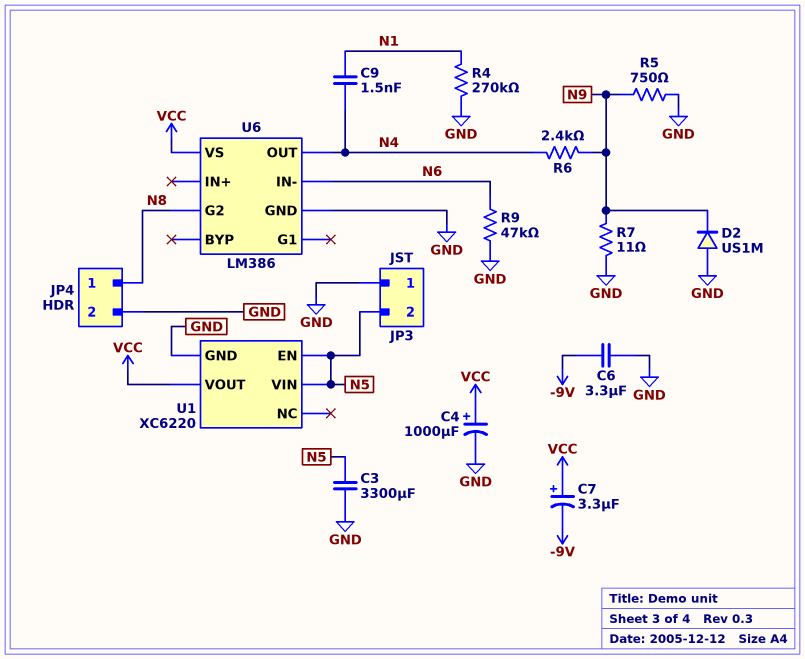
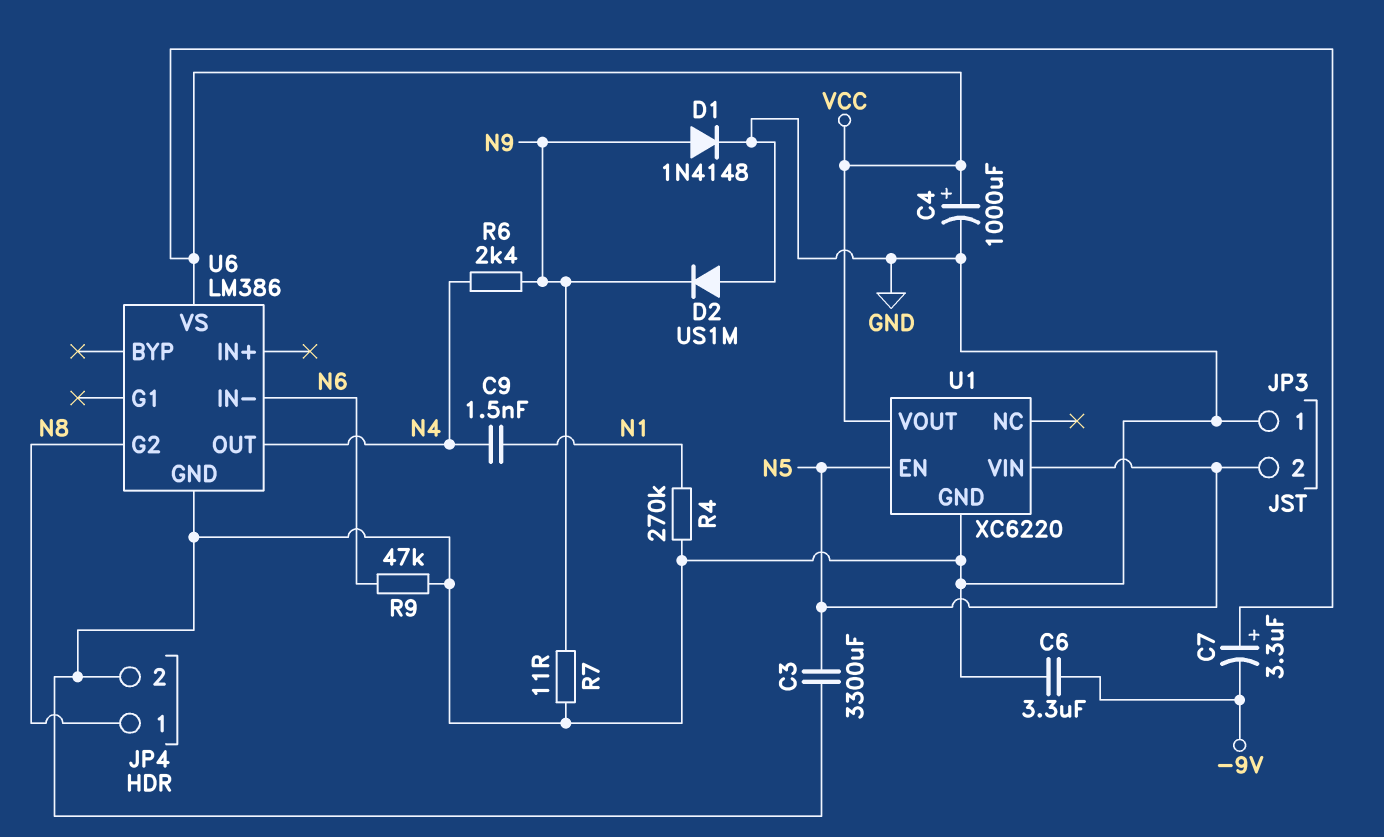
D1: none -> diode 1N4148 (A N9, K GND)
R5: 750 (GND, N9) -> none

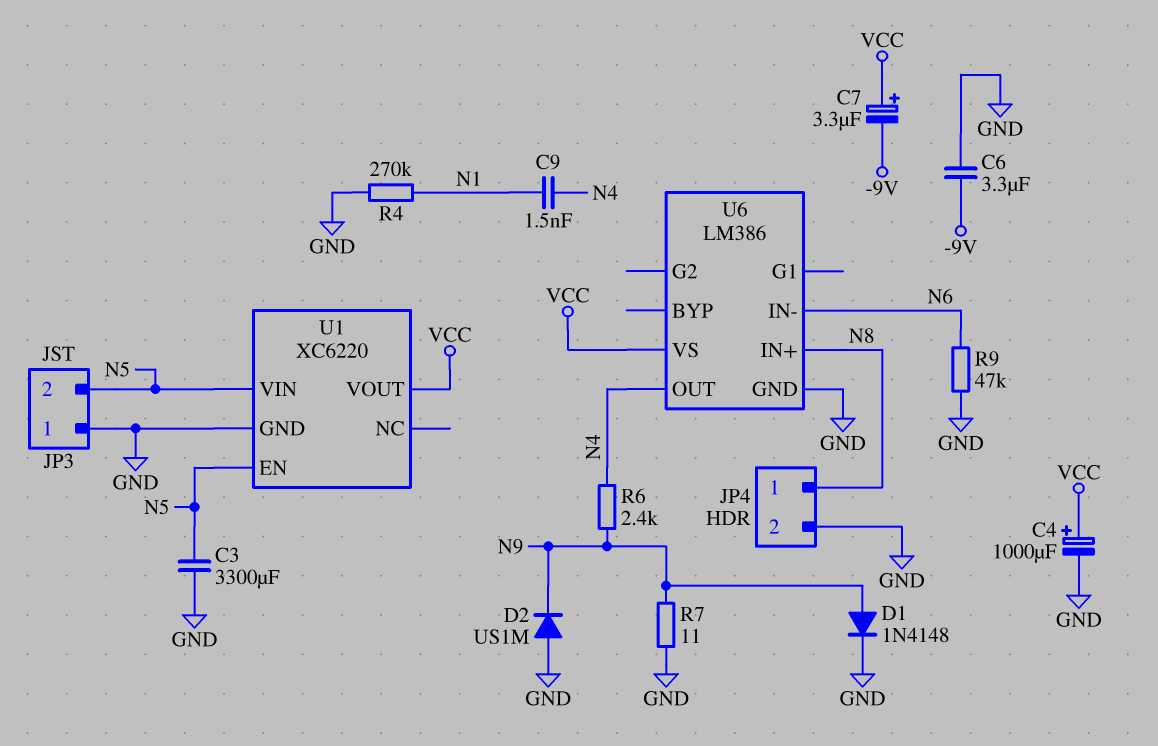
U6 pin G2: N8 -> none
U6 pin IN+: none -> N8

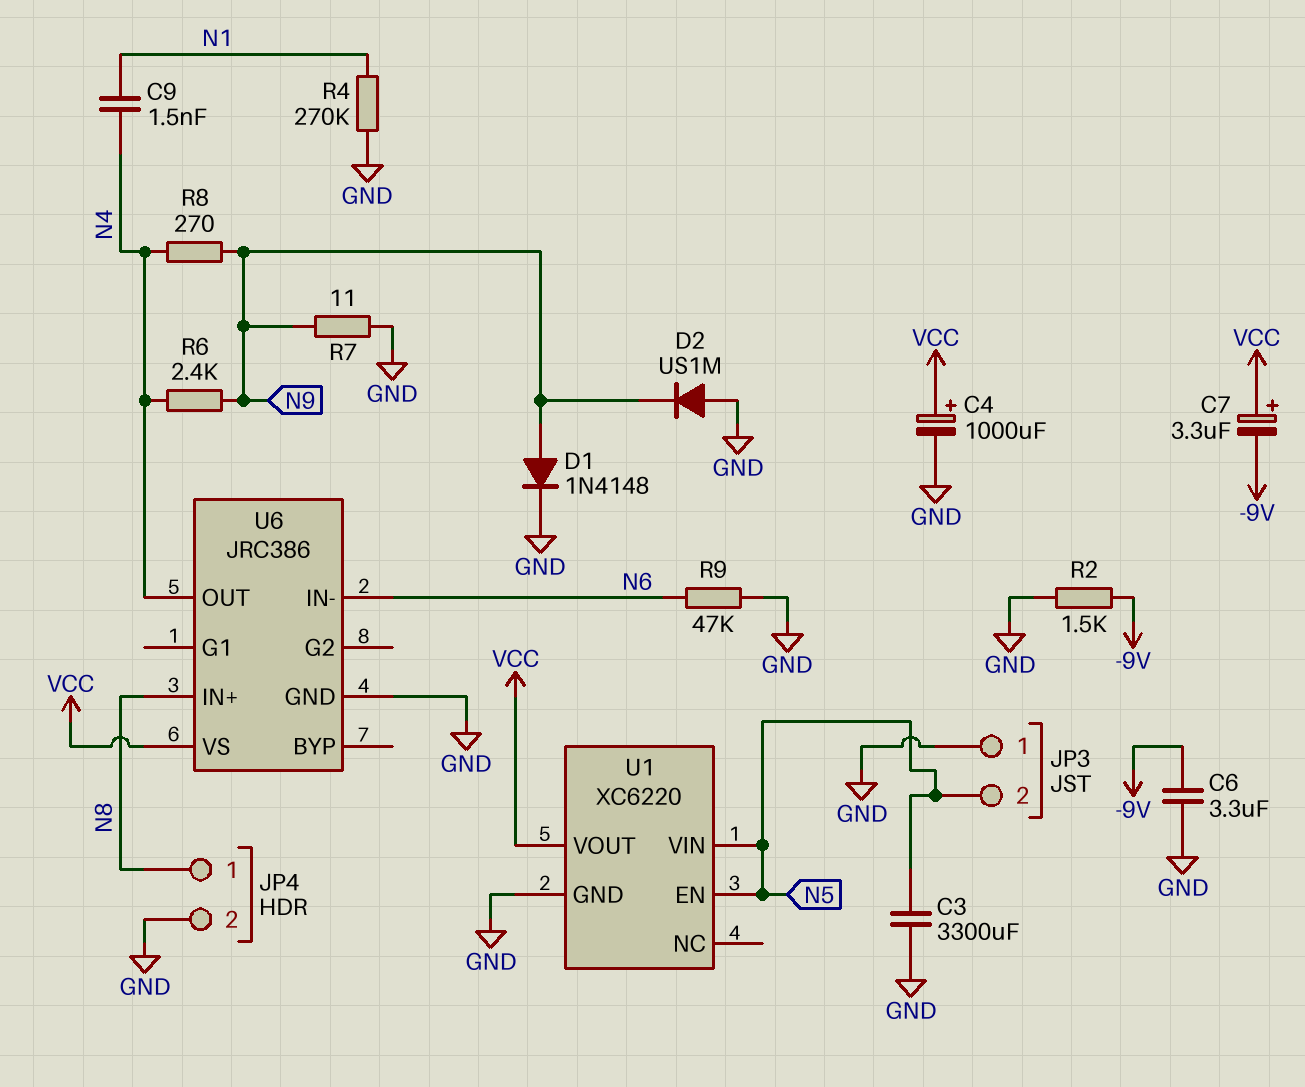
R2: none -> 1.5k (-9V, GND)
R8: none -> 270 (N4, N9)
U6: LM386 -> JRC386

